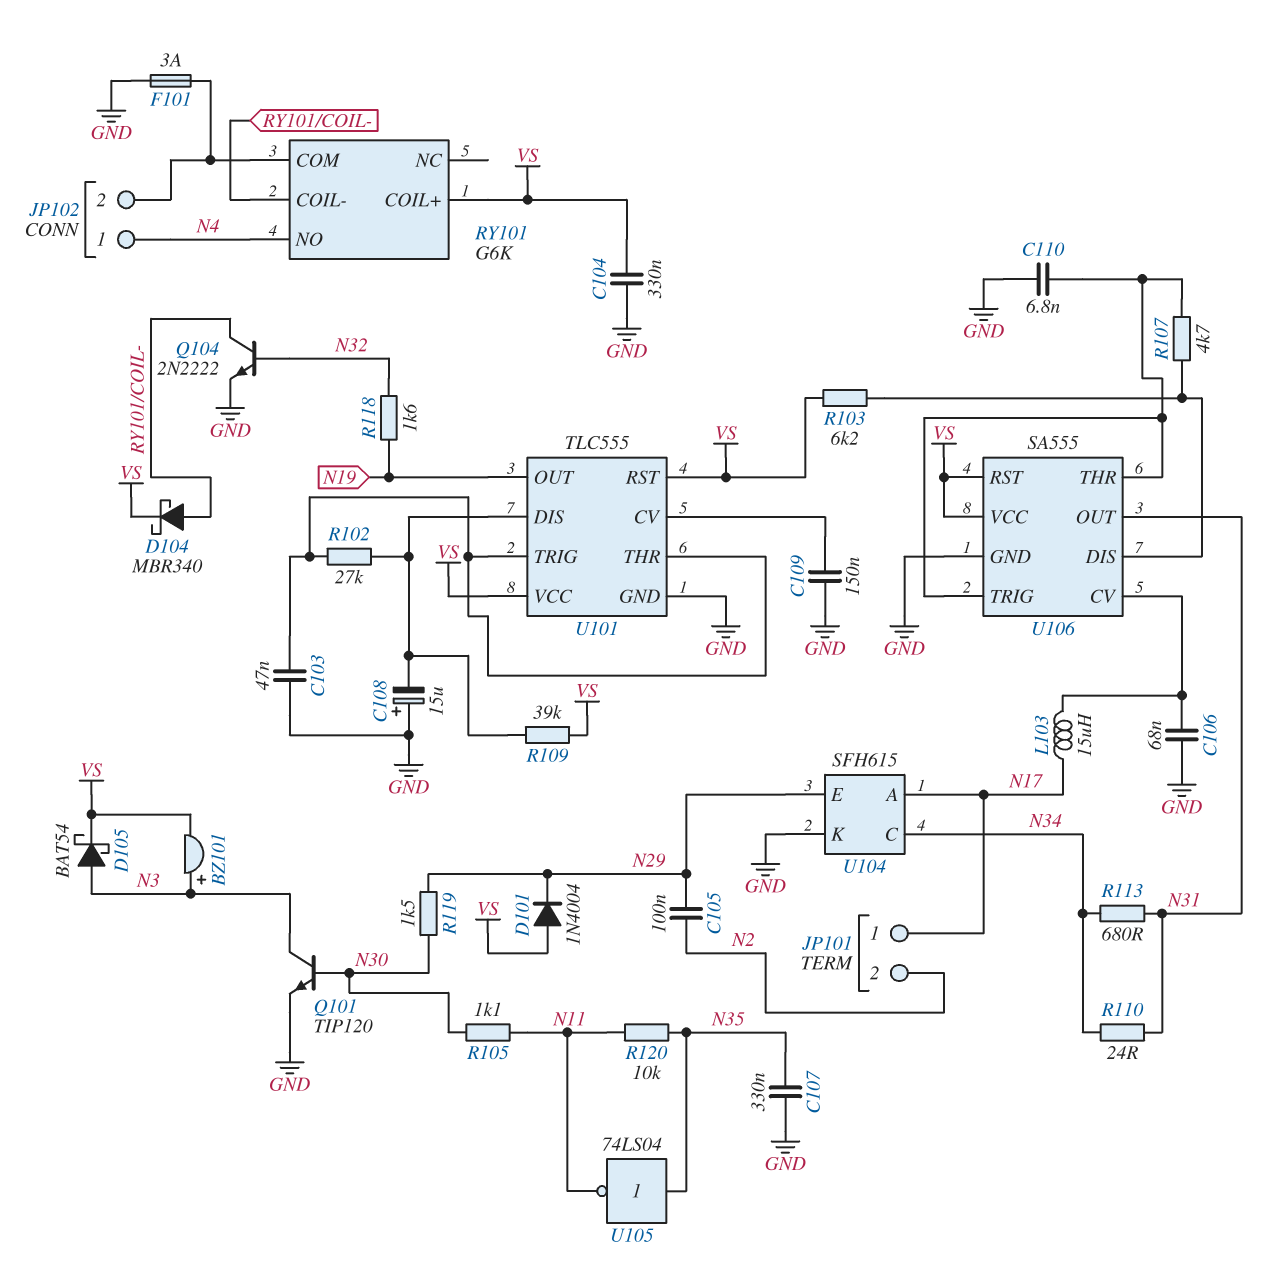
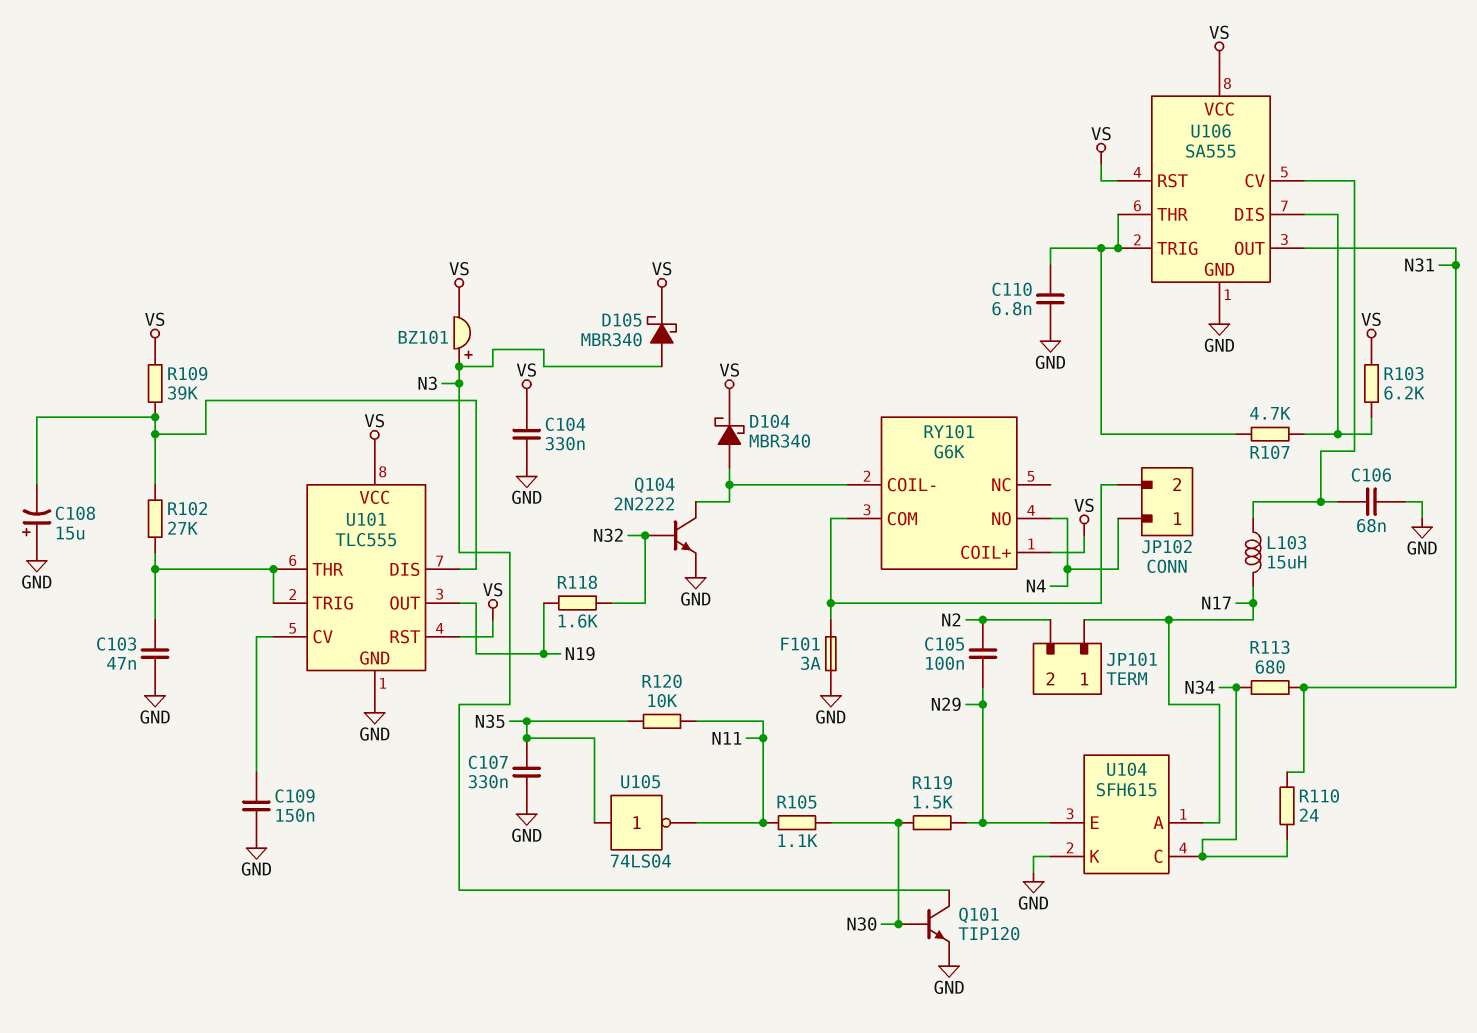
D101: diode 1N4004 (A VS, K N29) -> none
D105: schottky BAT54 (A N3, K VS) -> schottky MBR340 (A N3, K VS)

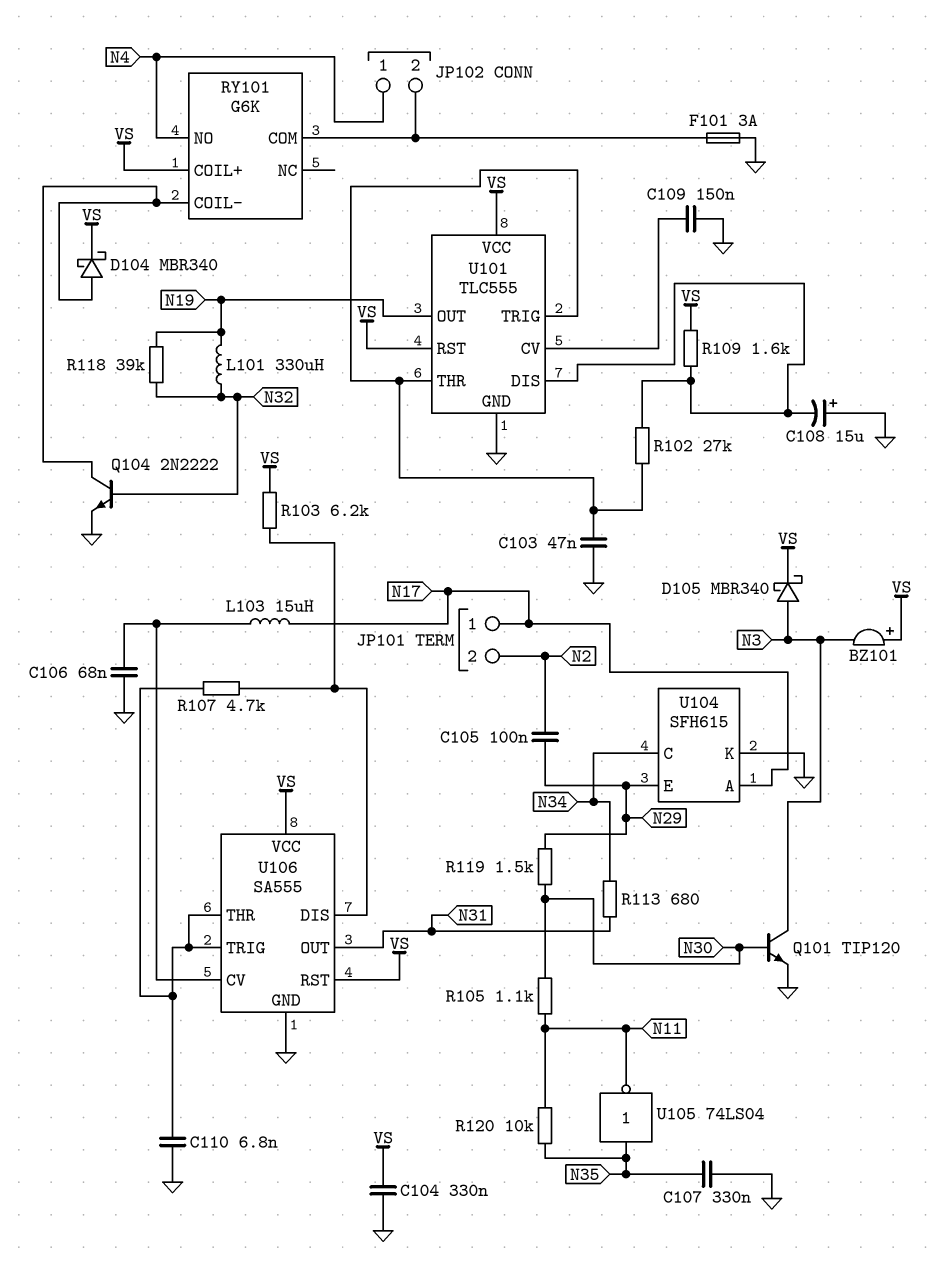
BZ101: buzzer (plus N3, minus VS) -> buzzer (plus VS, minus N3)
L101: none -> 330uH (N19, N32)
R109: 39k (U101/DIS, VS) -> 1.6k (U101/DIS, VS)
R110: 24 (N31, N34) -> none
R118: 1.6k (N19, N32) -> 39k (N19, N32)

